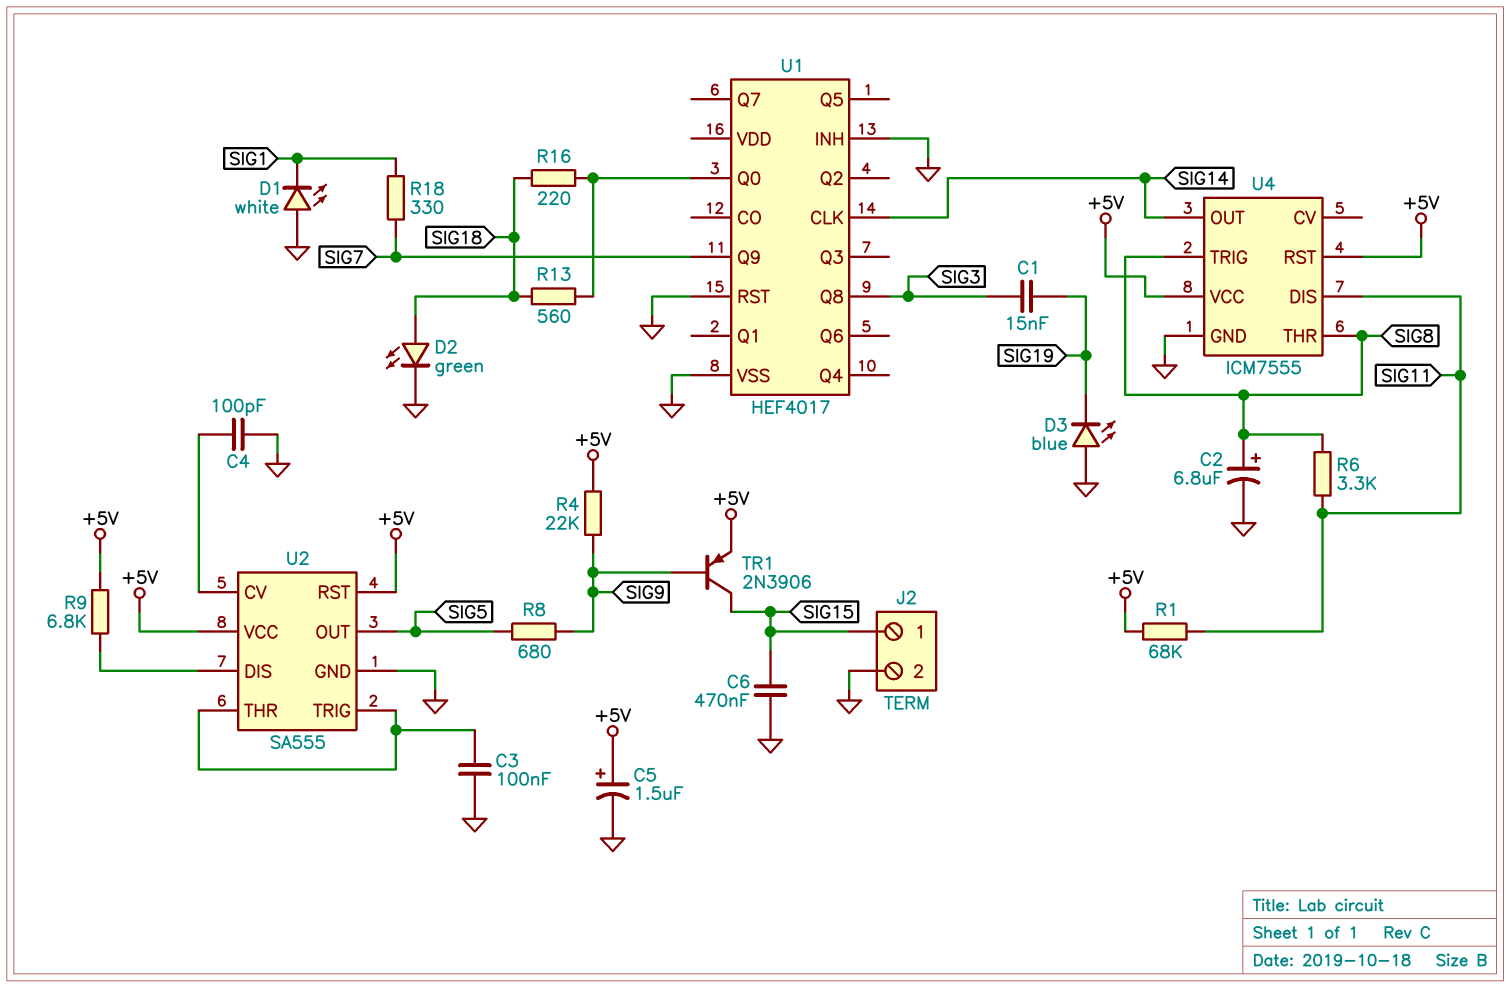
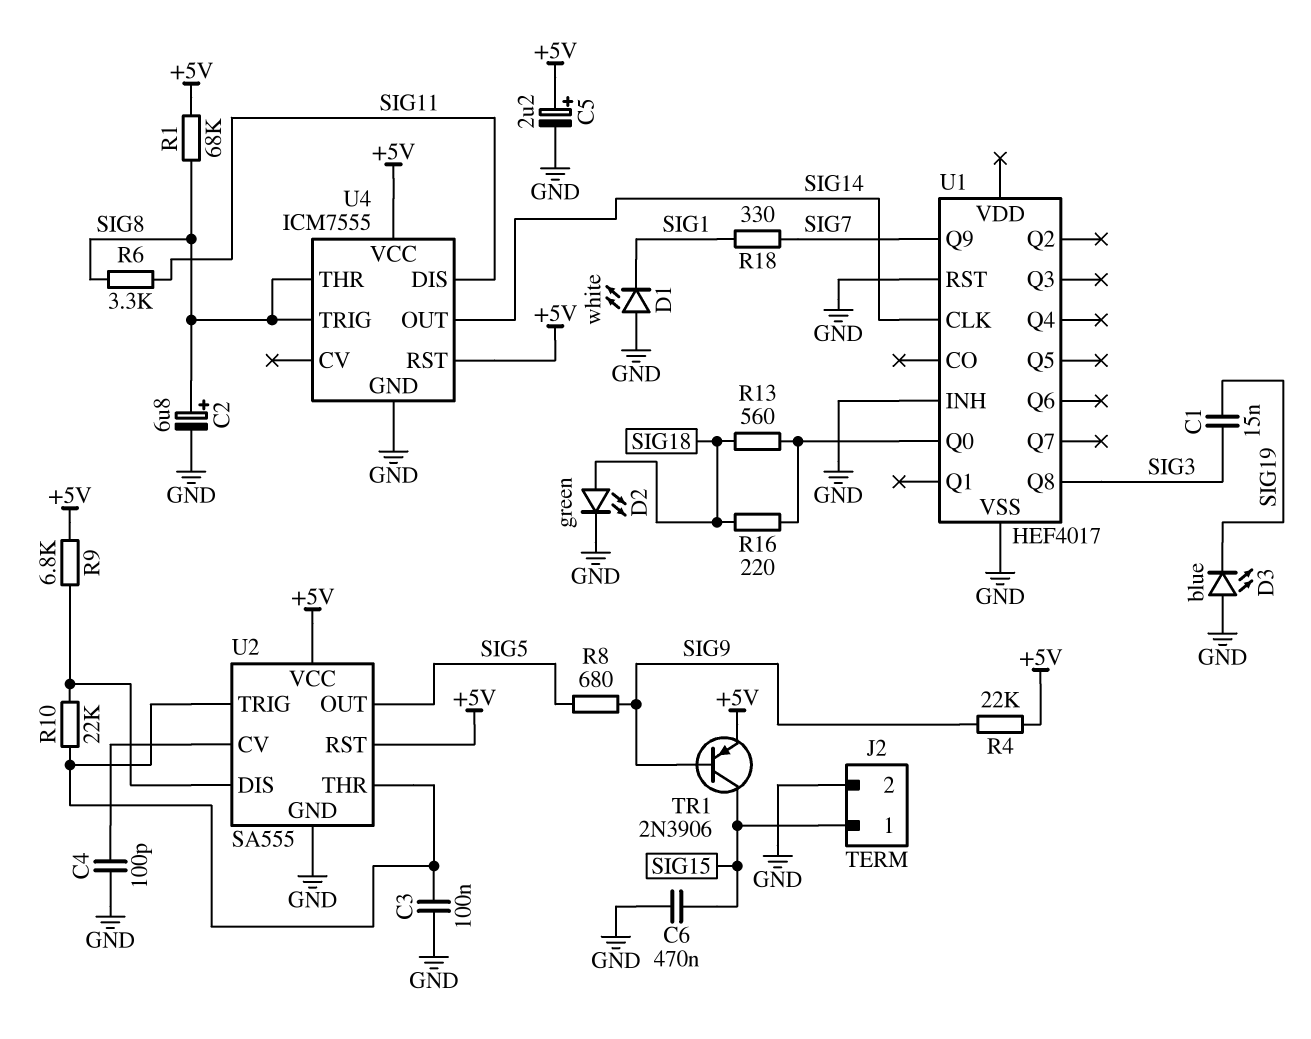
C5: 1.5uF (plus +5V, minus GND) -> 2.2uF (plus +5V, minus GND)
R1: 68k (+5V, SIG11) -> 68k (+5V, SIG8)
R10: none -> 22k (U2/DIS, U2/THR)

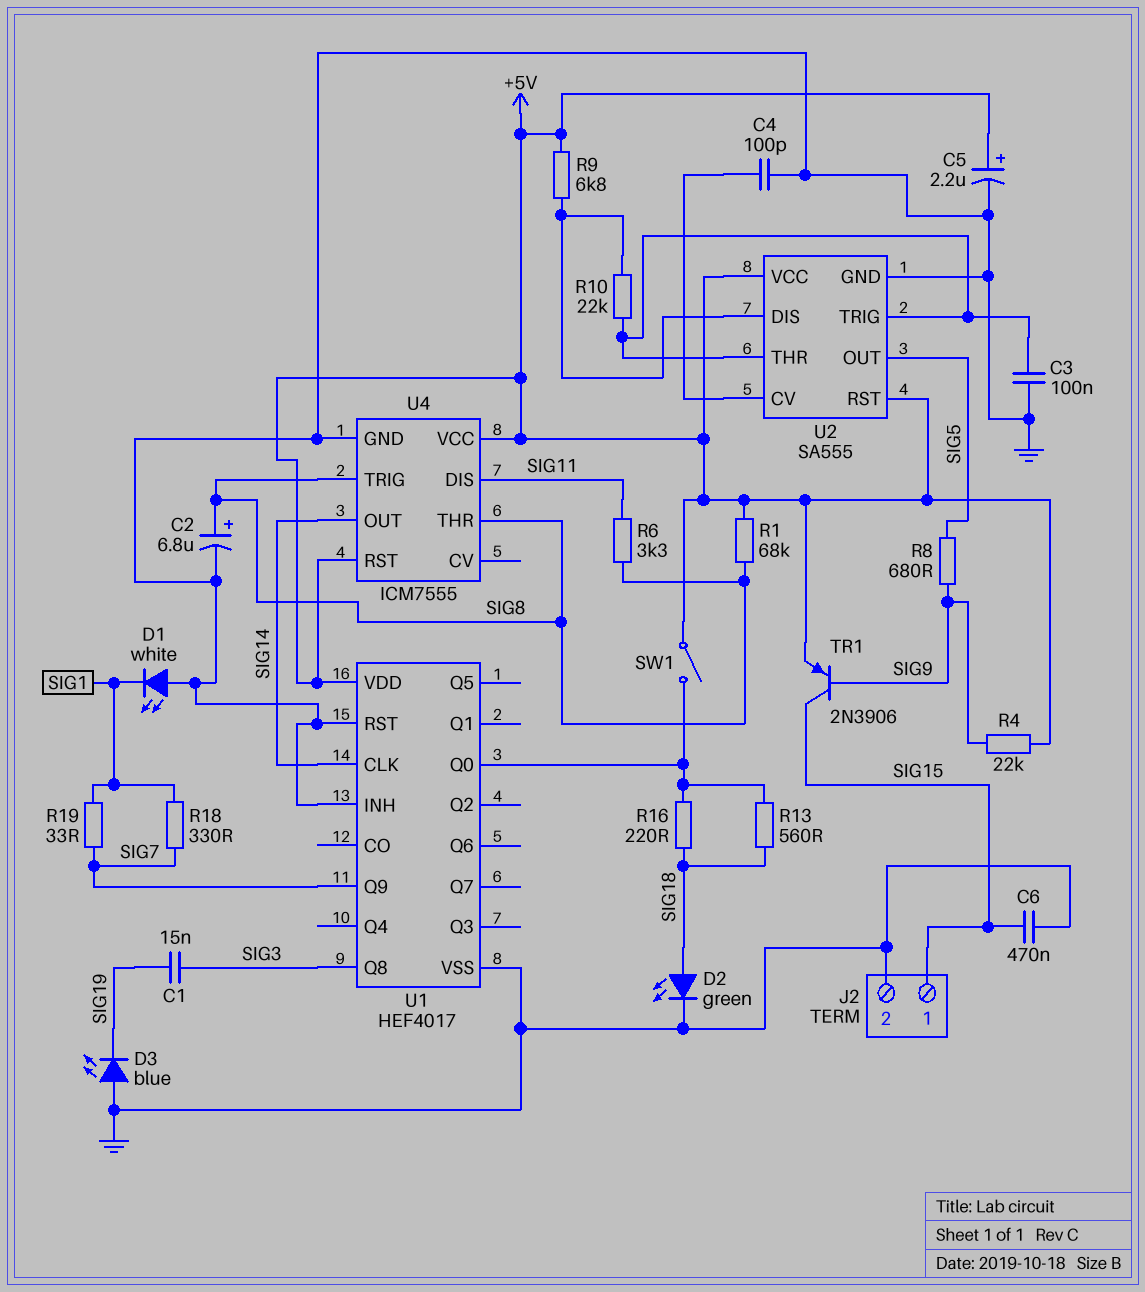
R19: none -> 33 (SIG1, SIG7)
SW1: none -> switch (+5V, U1/Q0)
U1 pin VDD: none -> +5V

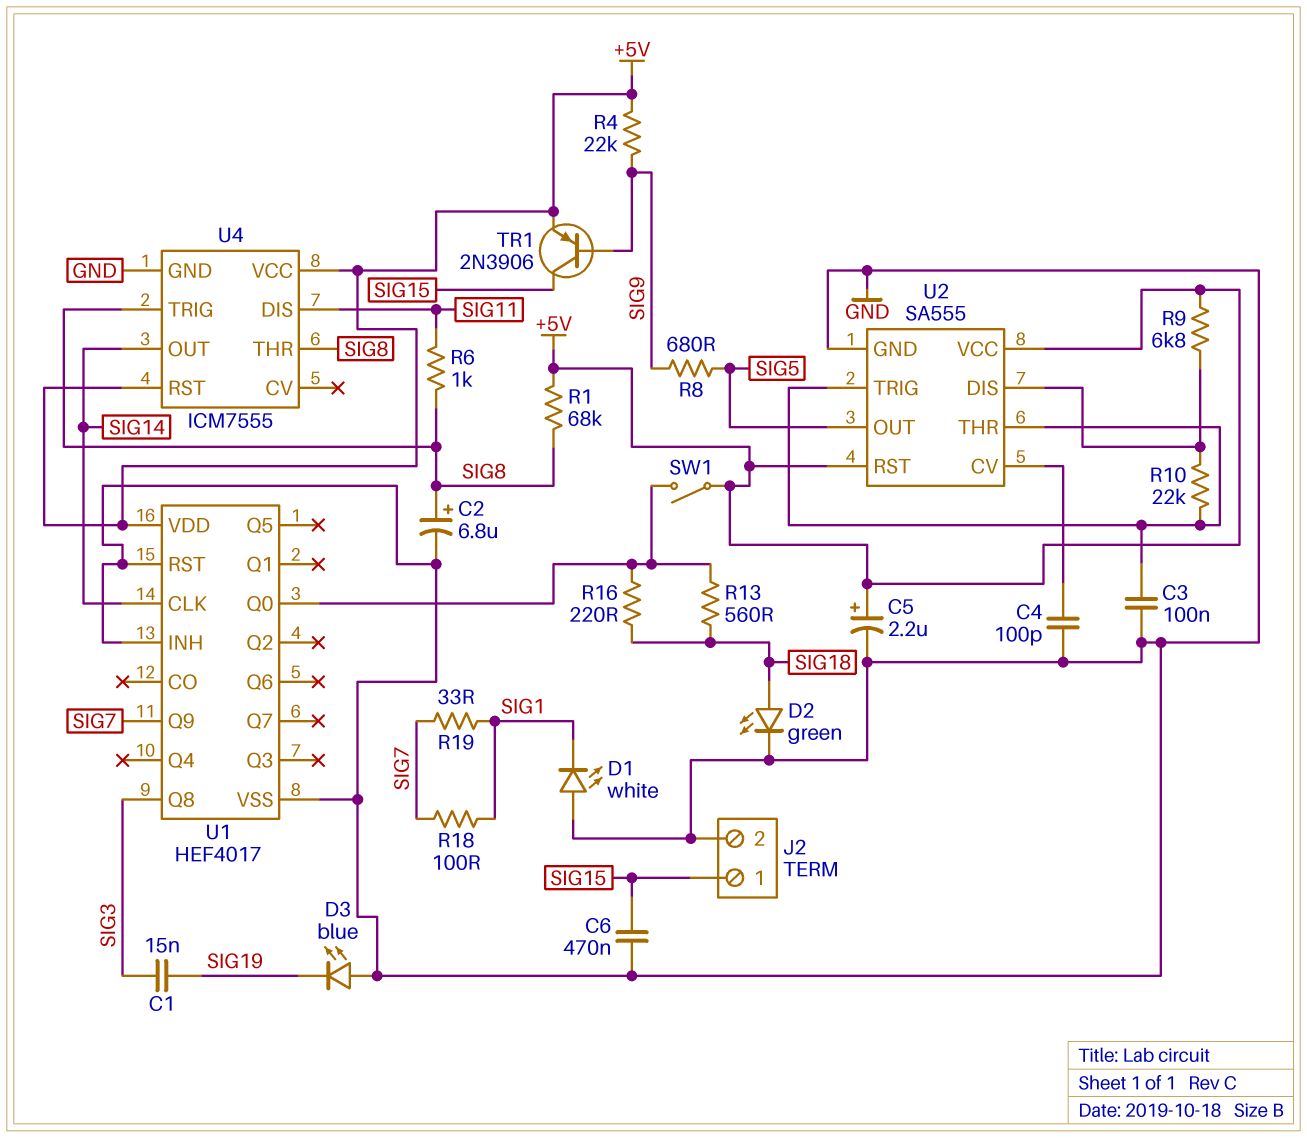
R6: 3.3k (SIG8, SIG11) -> 1k (SIG8, SIG11)
R18: 330 (SIG1, SIG7) -> 100 (SIG1, SIG7)

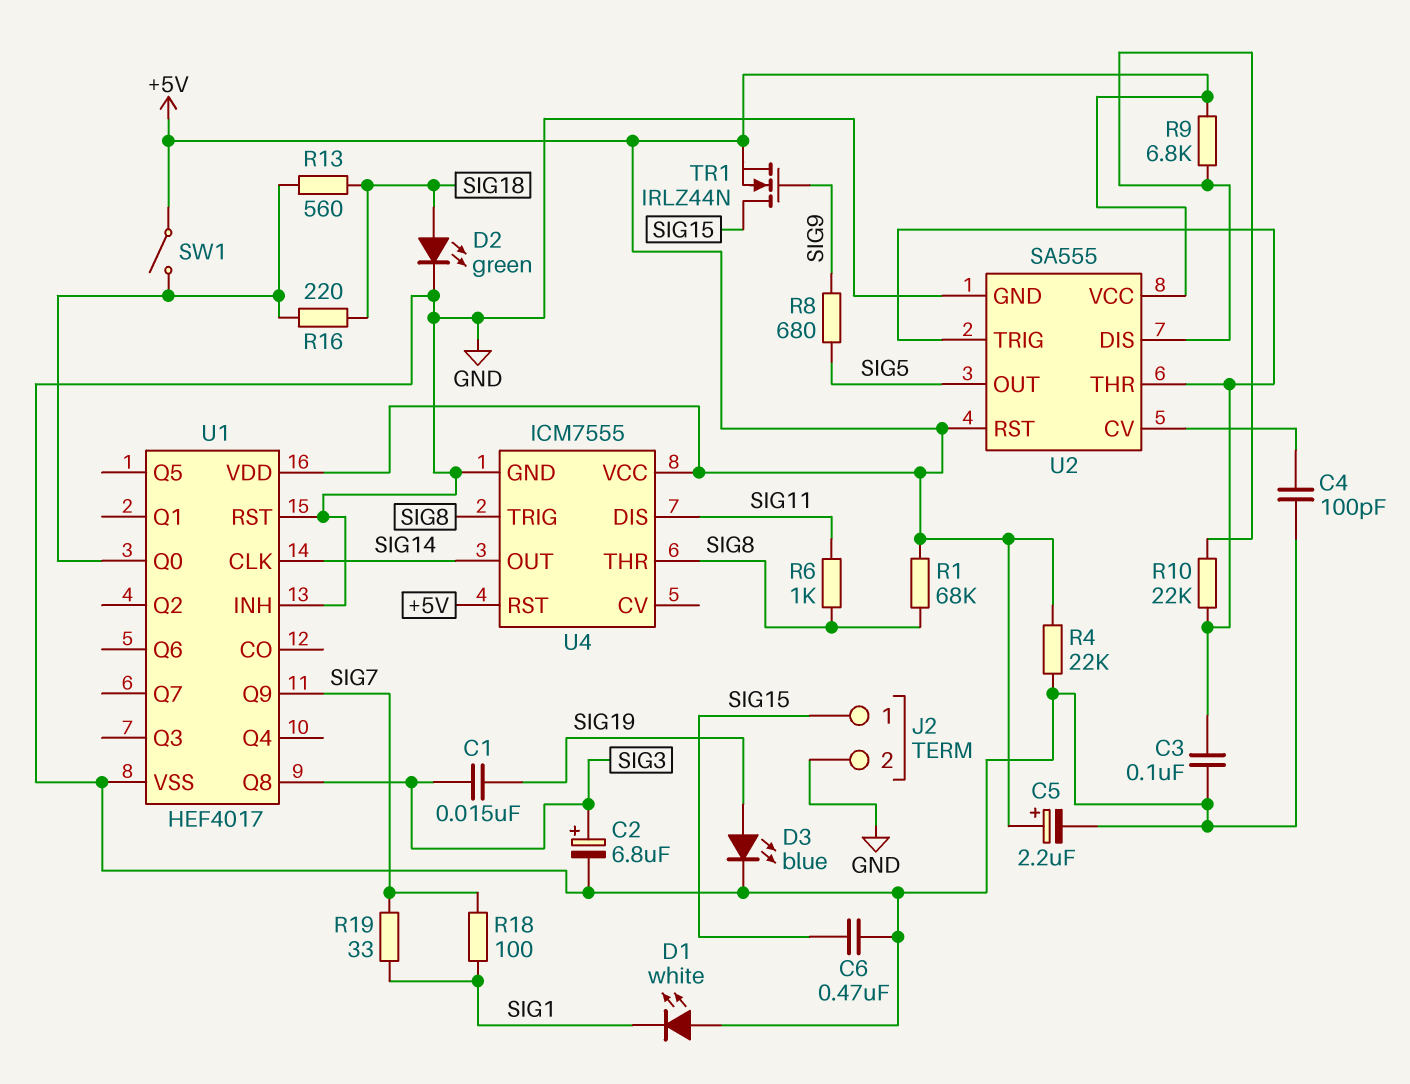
C2: 6.8uF (plus SIG8, minus GND) -> 6.8uF (plus SIG3, minus GND)
D3: LED blue (A GND, K SIG19) -> LED blue (A SIG19, K GND)
R4: 22k (+5V, SIG9) -> 22k (+5V, GND)
TR1: PNP 2N3906 (B SIG9, C SIG15, E +5V) -> NMOS IRLZ44N (G SIG9, D SIG15, S +5V)

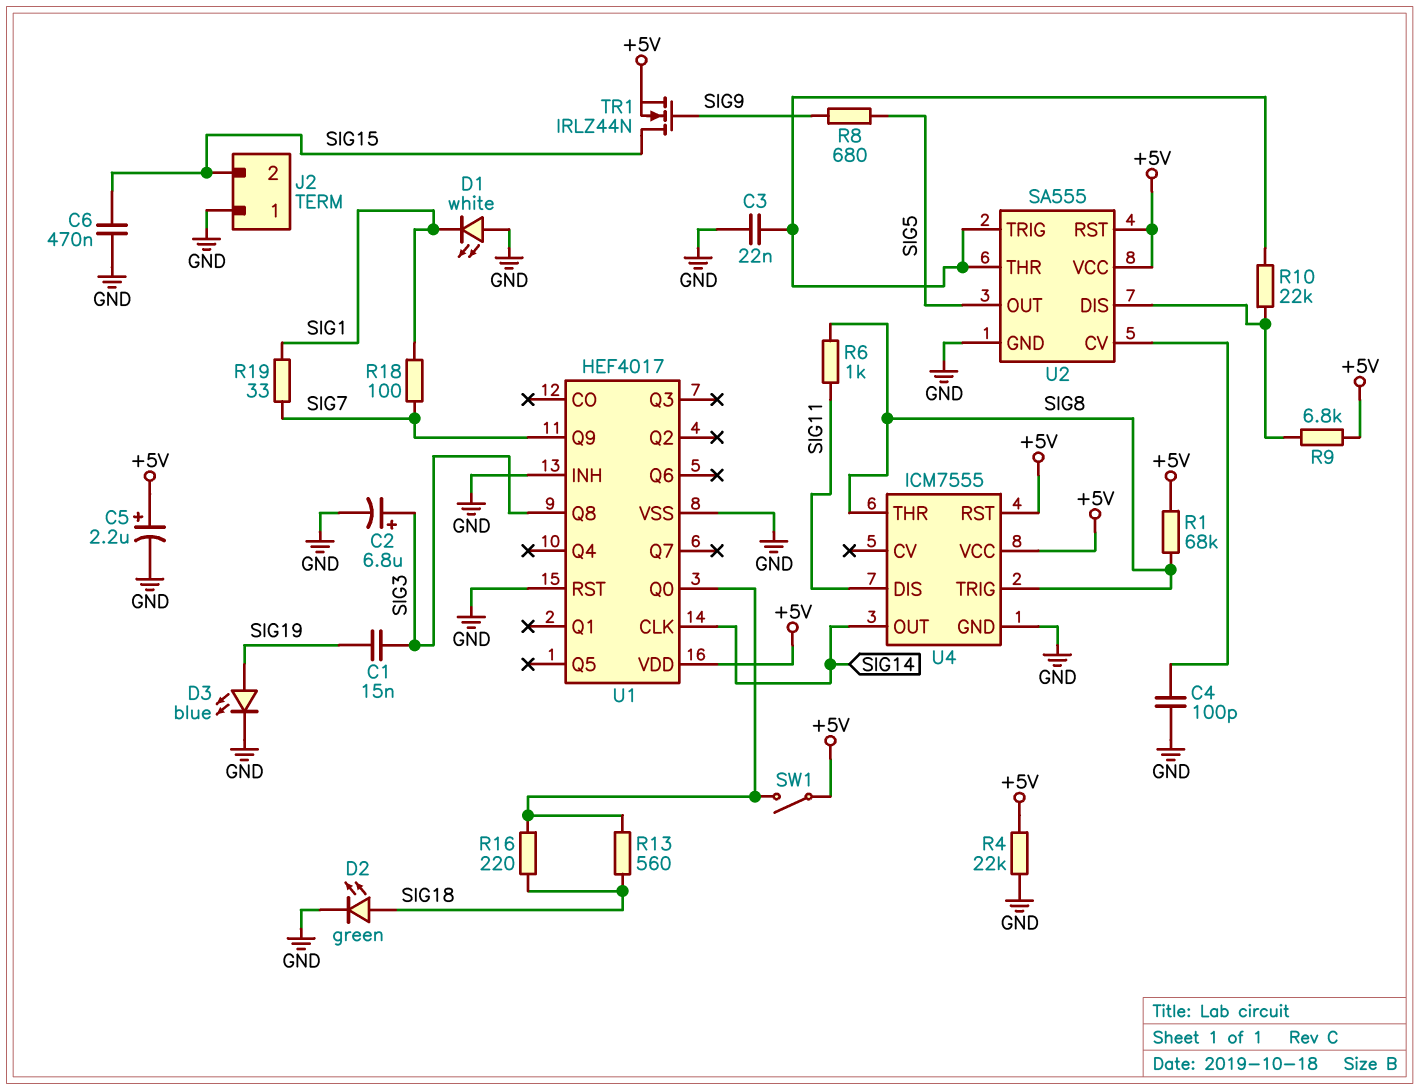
C3: 100nF (GND, U2/THR) -> 22nF (GND, U2/THR)
J2 pin 1: SIG15 -> GND
J2 pin 2: GND -> SIG15

